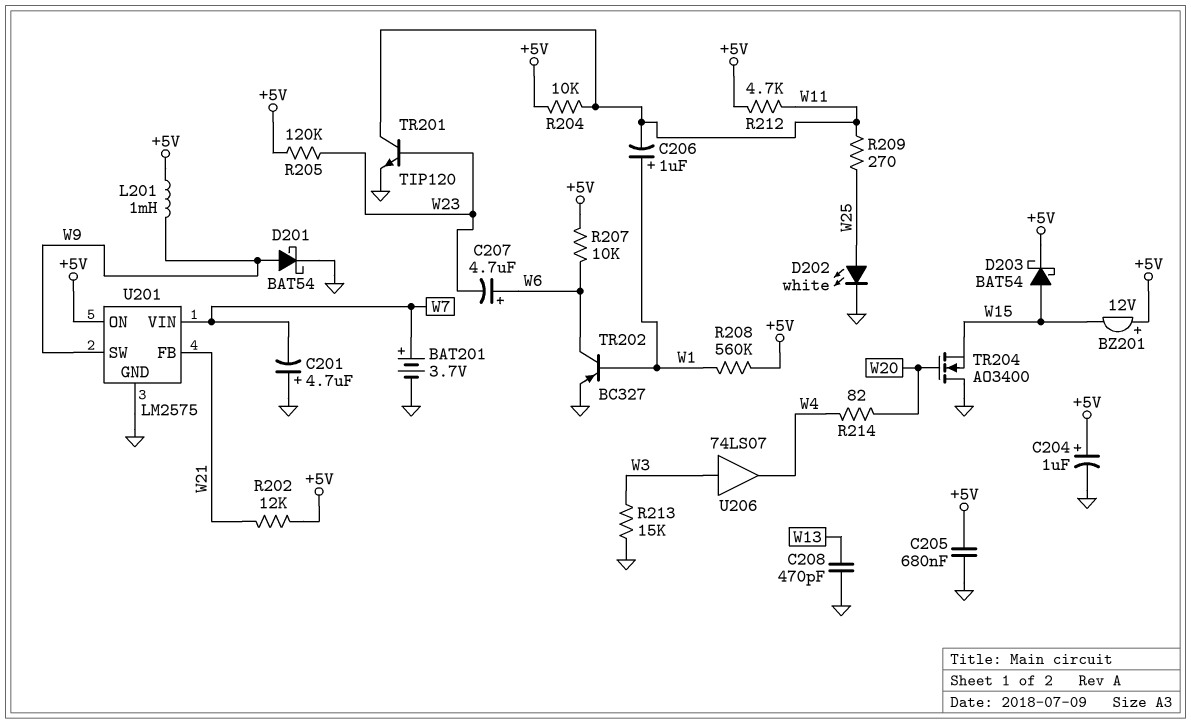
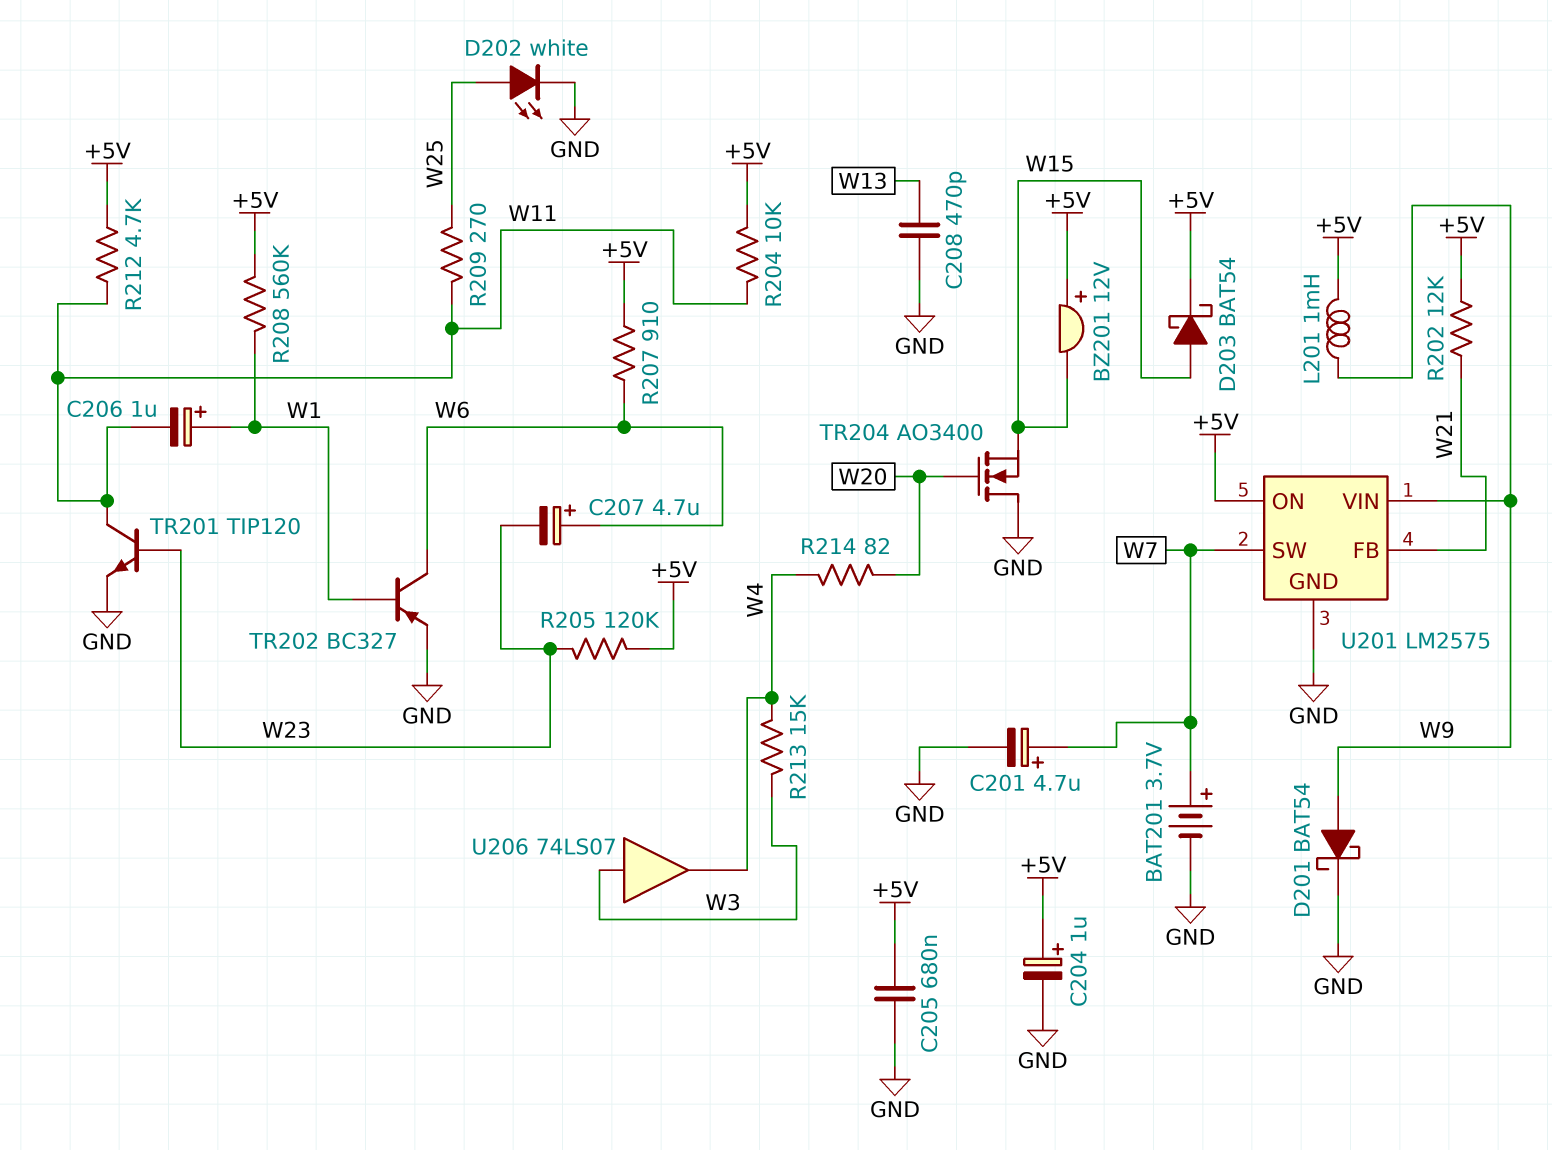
C201: 4.7uF (plus GND, minus W7) -> 4.7uF (plus W7, minus GND)
R207: 10k (+5V, W6) -> 910 (+5V, W6)
R213: 15k (GND, W3) -> 15k (W3, W4)
U201 pin SW: W9 -> W7
U201 pin VIN: W7 -> W9

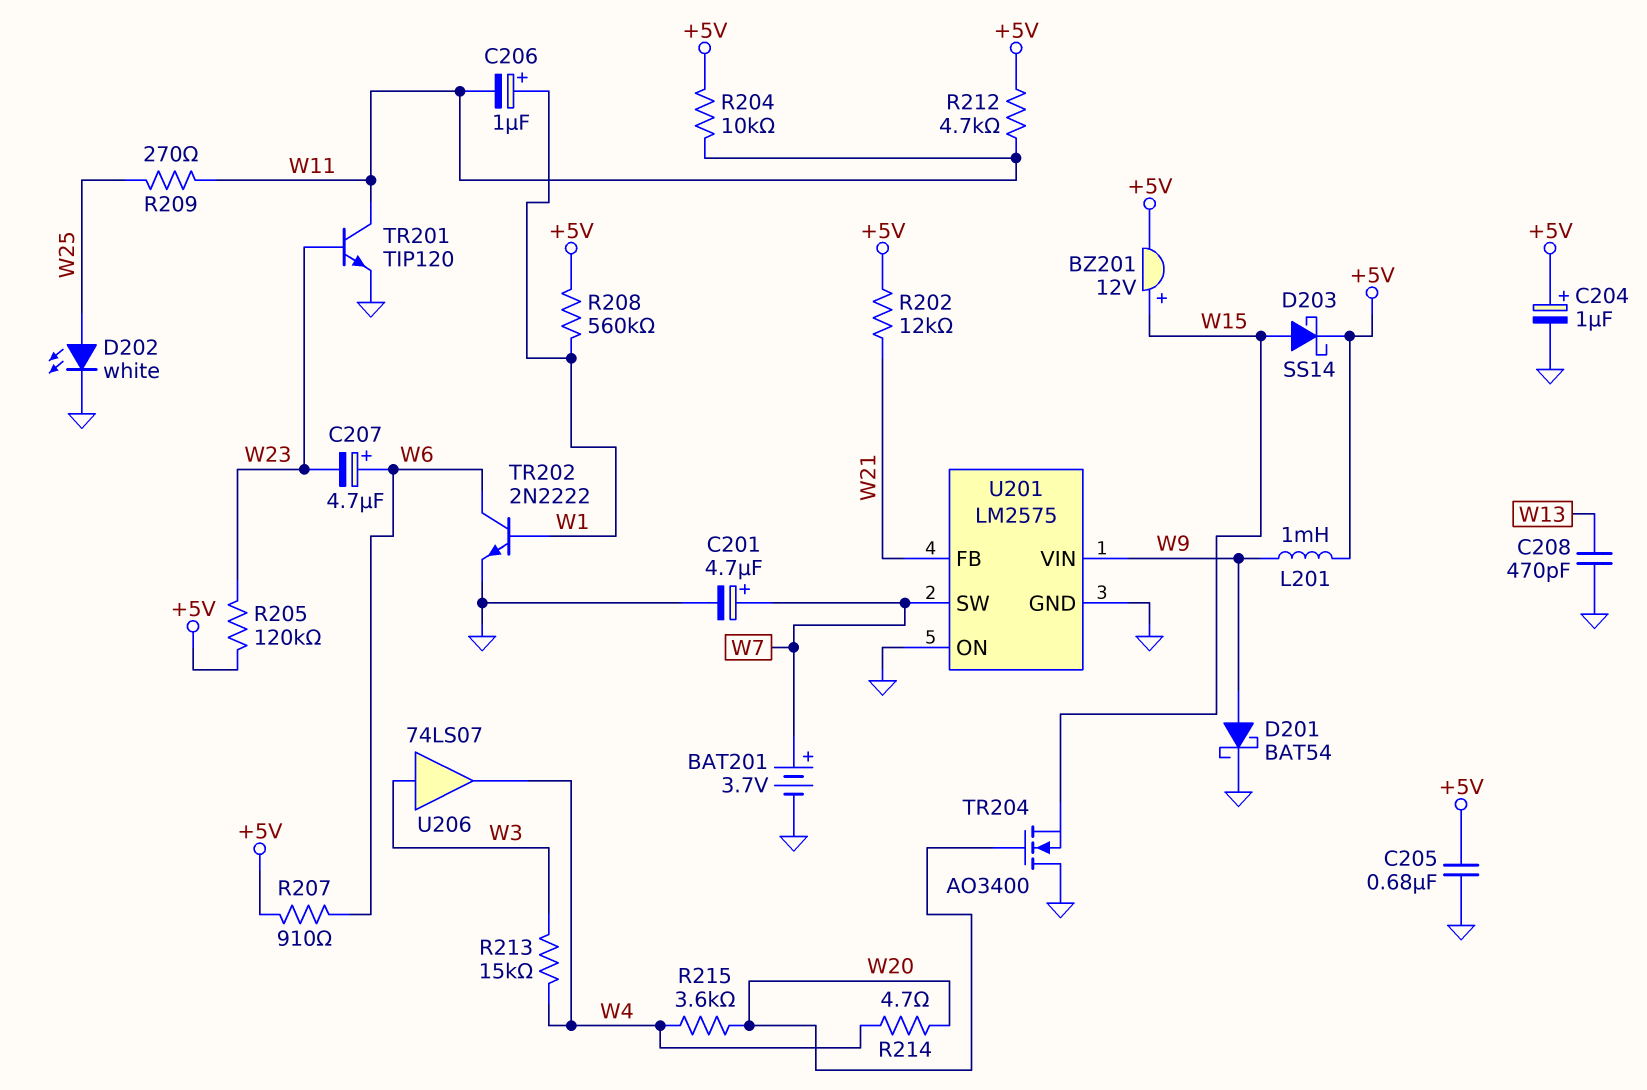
BZ201: buzzer 12V (plus +5V, minus W15) -> buzzer 12V (plus W15, minus +5V)
D203: schottky BAT54 (A W15, K +5V) -> schottky SS14 (A W15, K +5V)
R214: 82 (W4, W20) -> 4.7 (W4, W20)
R215: none -> 3.6k (W4, W20)
TR202: PNP BC327 (B W1, C W6, E GND) -> NPN 2N2222 (B W1, C W6, E GND)
U201 pin ON: +5V -> GND

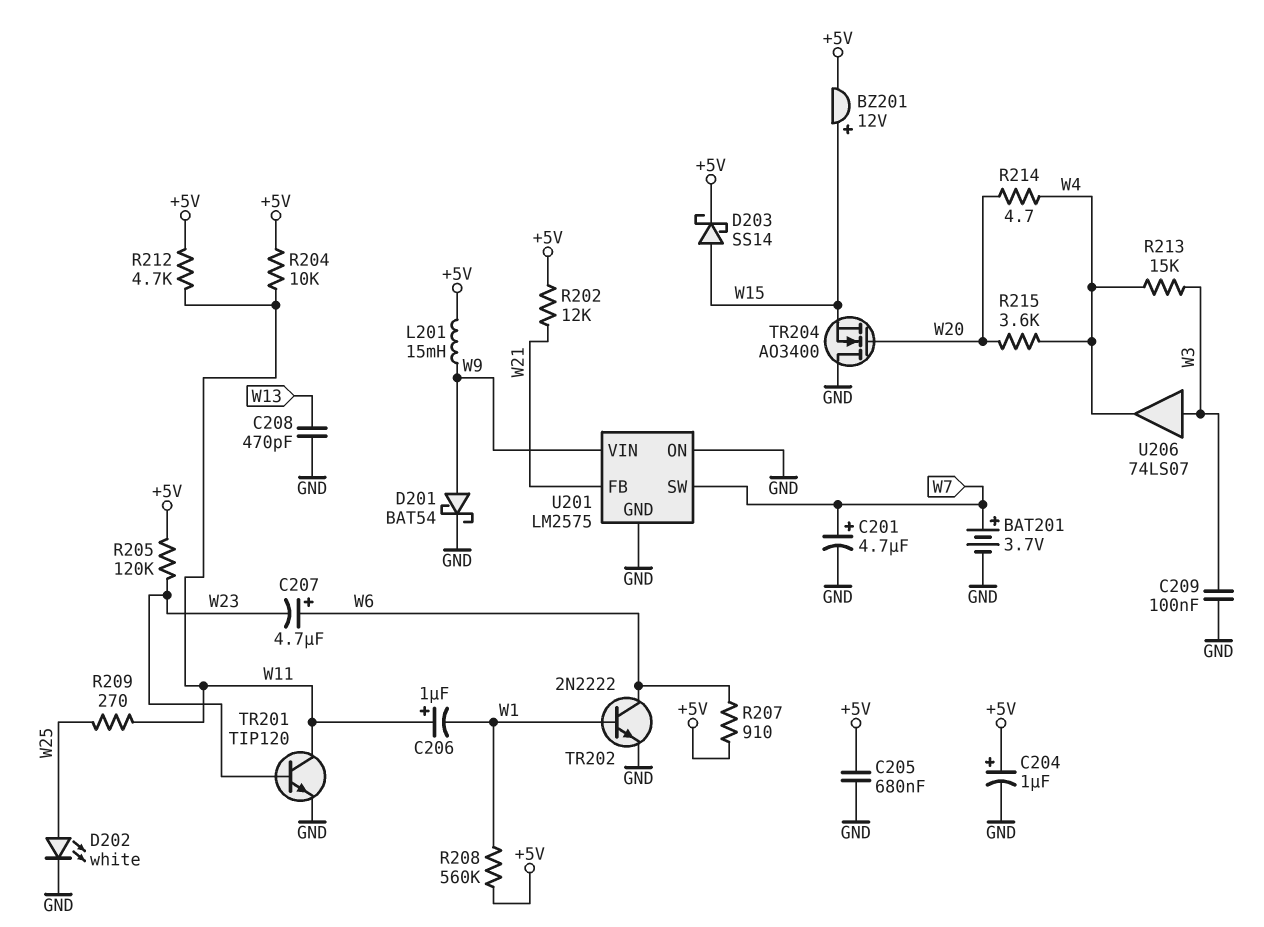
C206: 1uF (plus W1, minus W11) -> 1uF (plus W11, minus W1)
C209: none -> 100nF (GND, W3)
L201: 1mH (+5V, W9) -> 15mH (+5V, W9)

